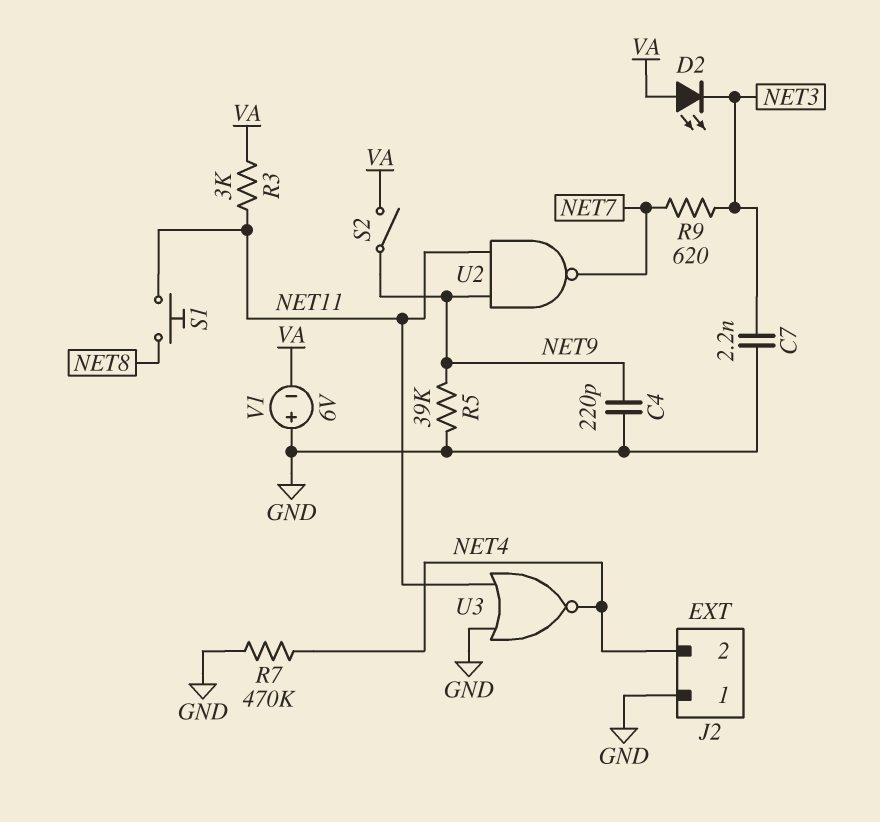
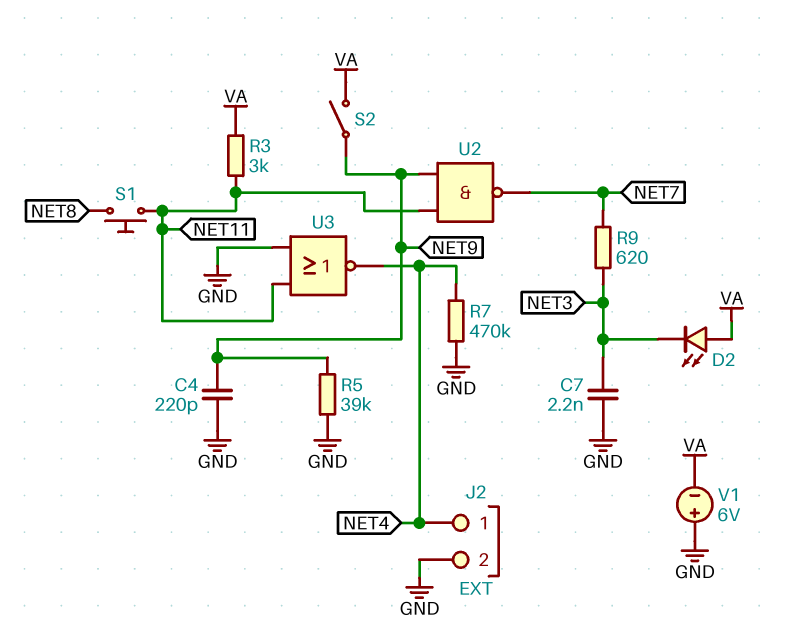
J2 pin 1: GND -> NET4
J2 pin 2: NET4 -> GND

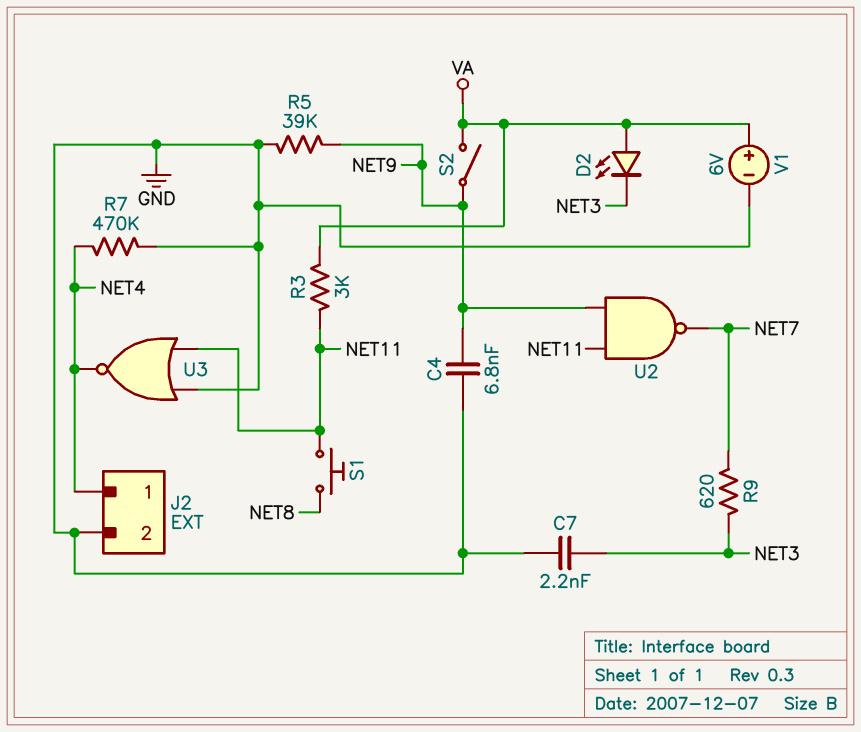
C4: 220pF (GND, NET9) -> 6.8nF (GND, NET9)
V1: 6V (plus GND, minus VA) -> 6V (plus VA, minus GND)

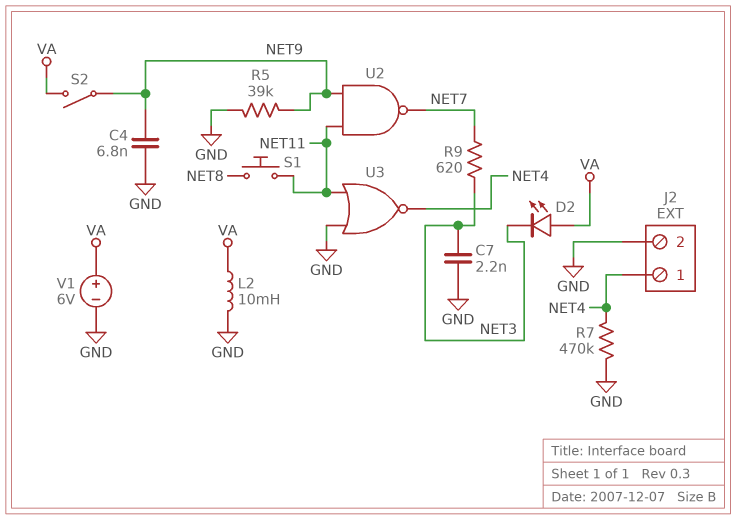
L2: none -> 10mH (GND, VA)
R3: 3k (NET11, VA) -> none

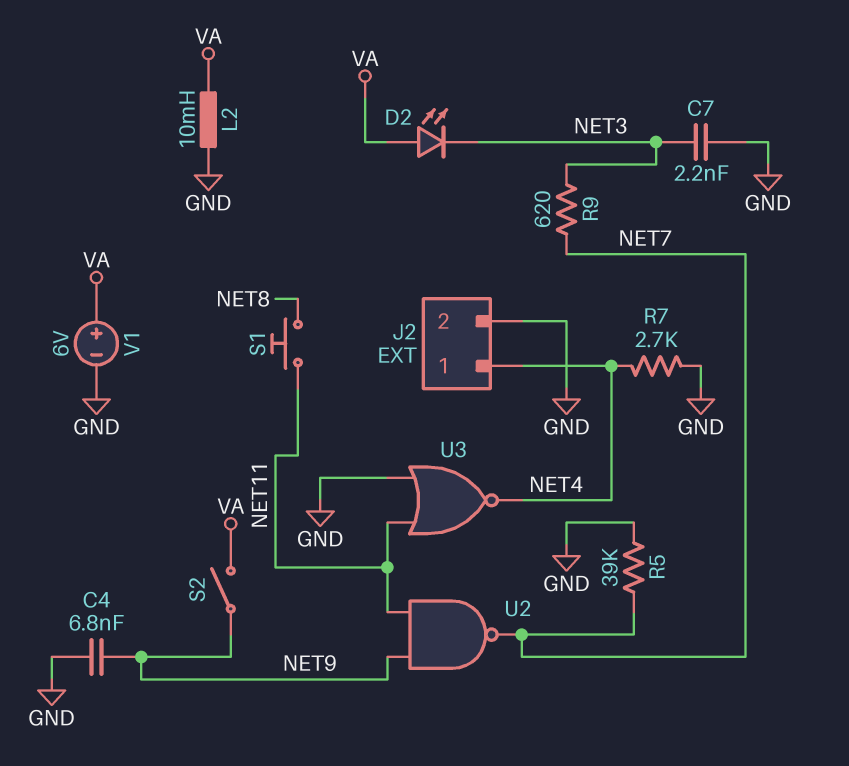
R5: 39k (GND, NET9) -> 39k (GND, NET7)
R7: 470k (GND, NET4) -> 2.7k (GND, NET4)

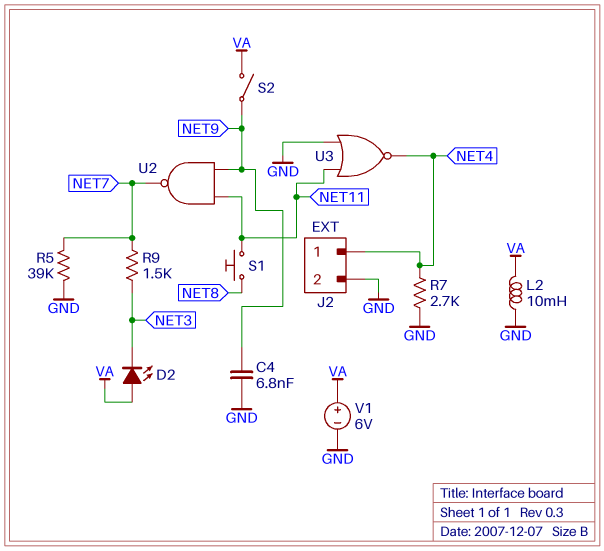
C7: 2.2nF (GND, NET3) -> none
R9: 620 (NET3, NET7) -> 1.5k (NET3, NET7)

